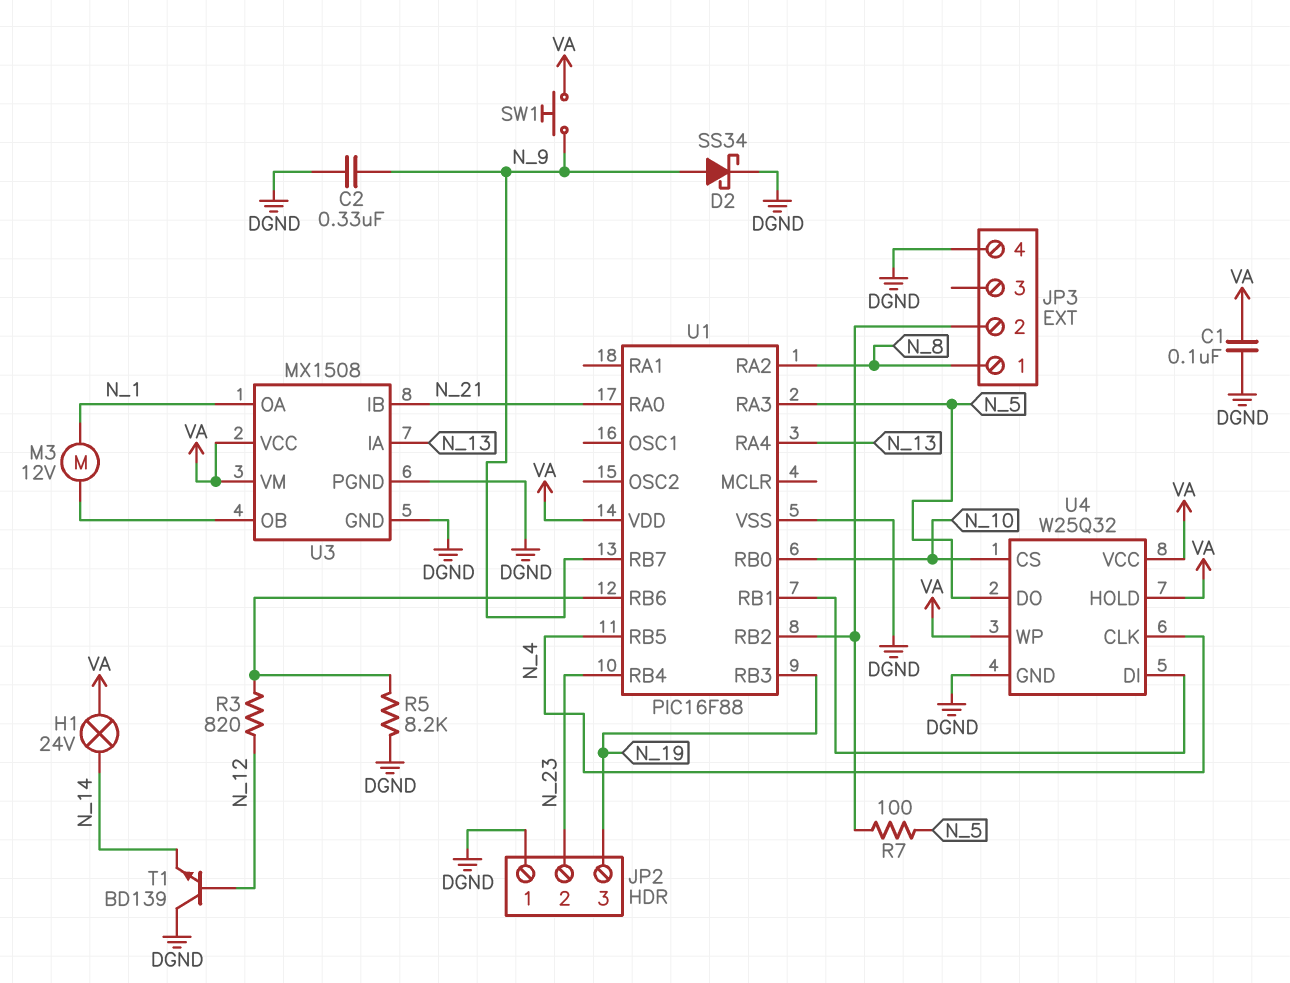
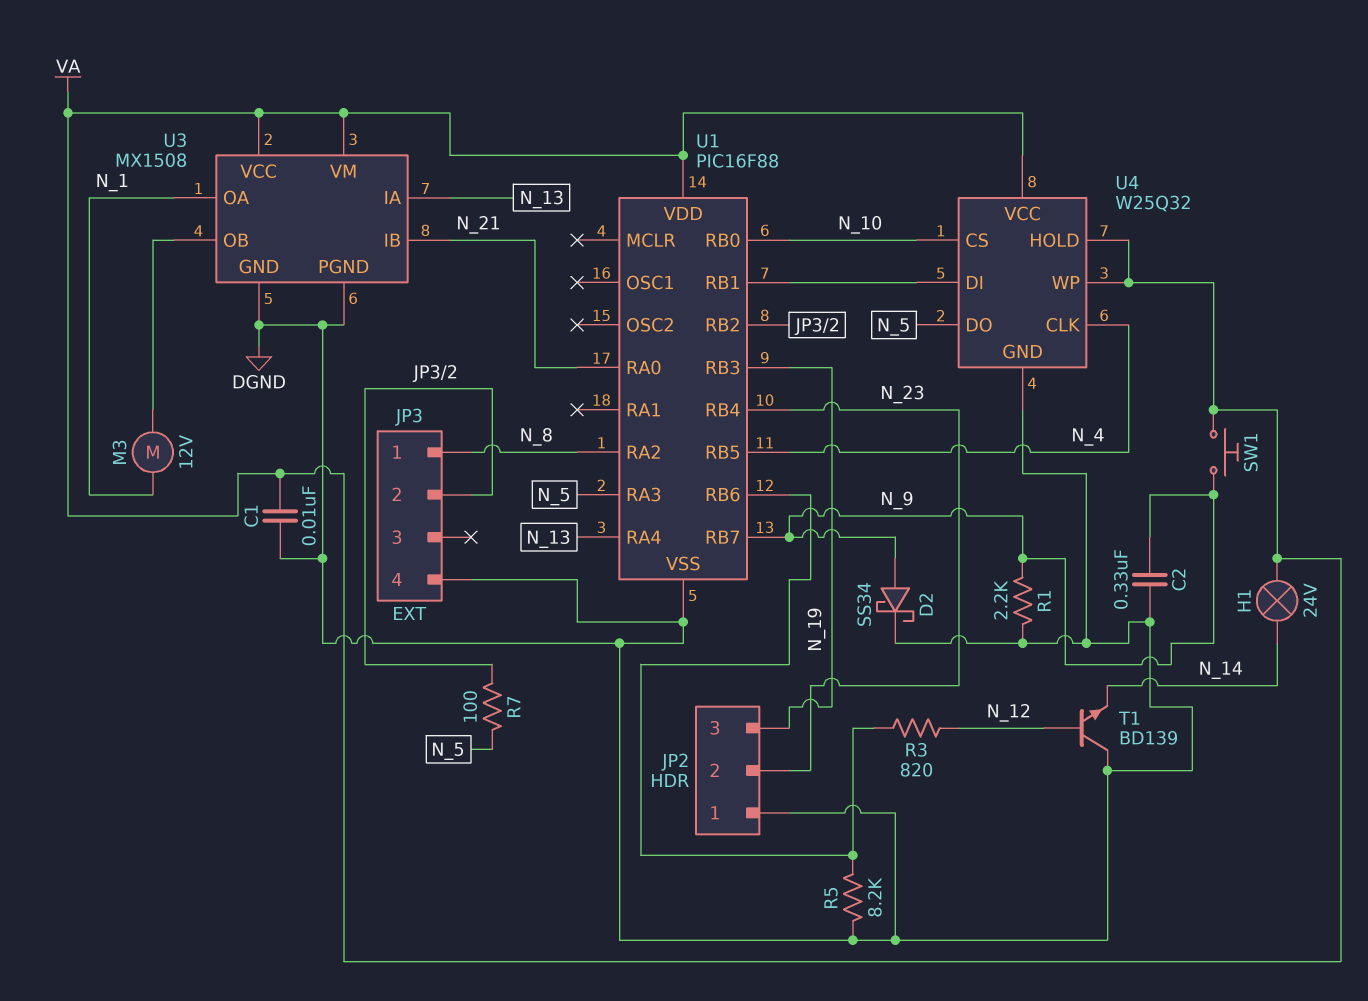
C1: 100nF (DGND, VA) -> 10nF (DGND, VA)
R1: none -> 2.2k (DGND, N_9)

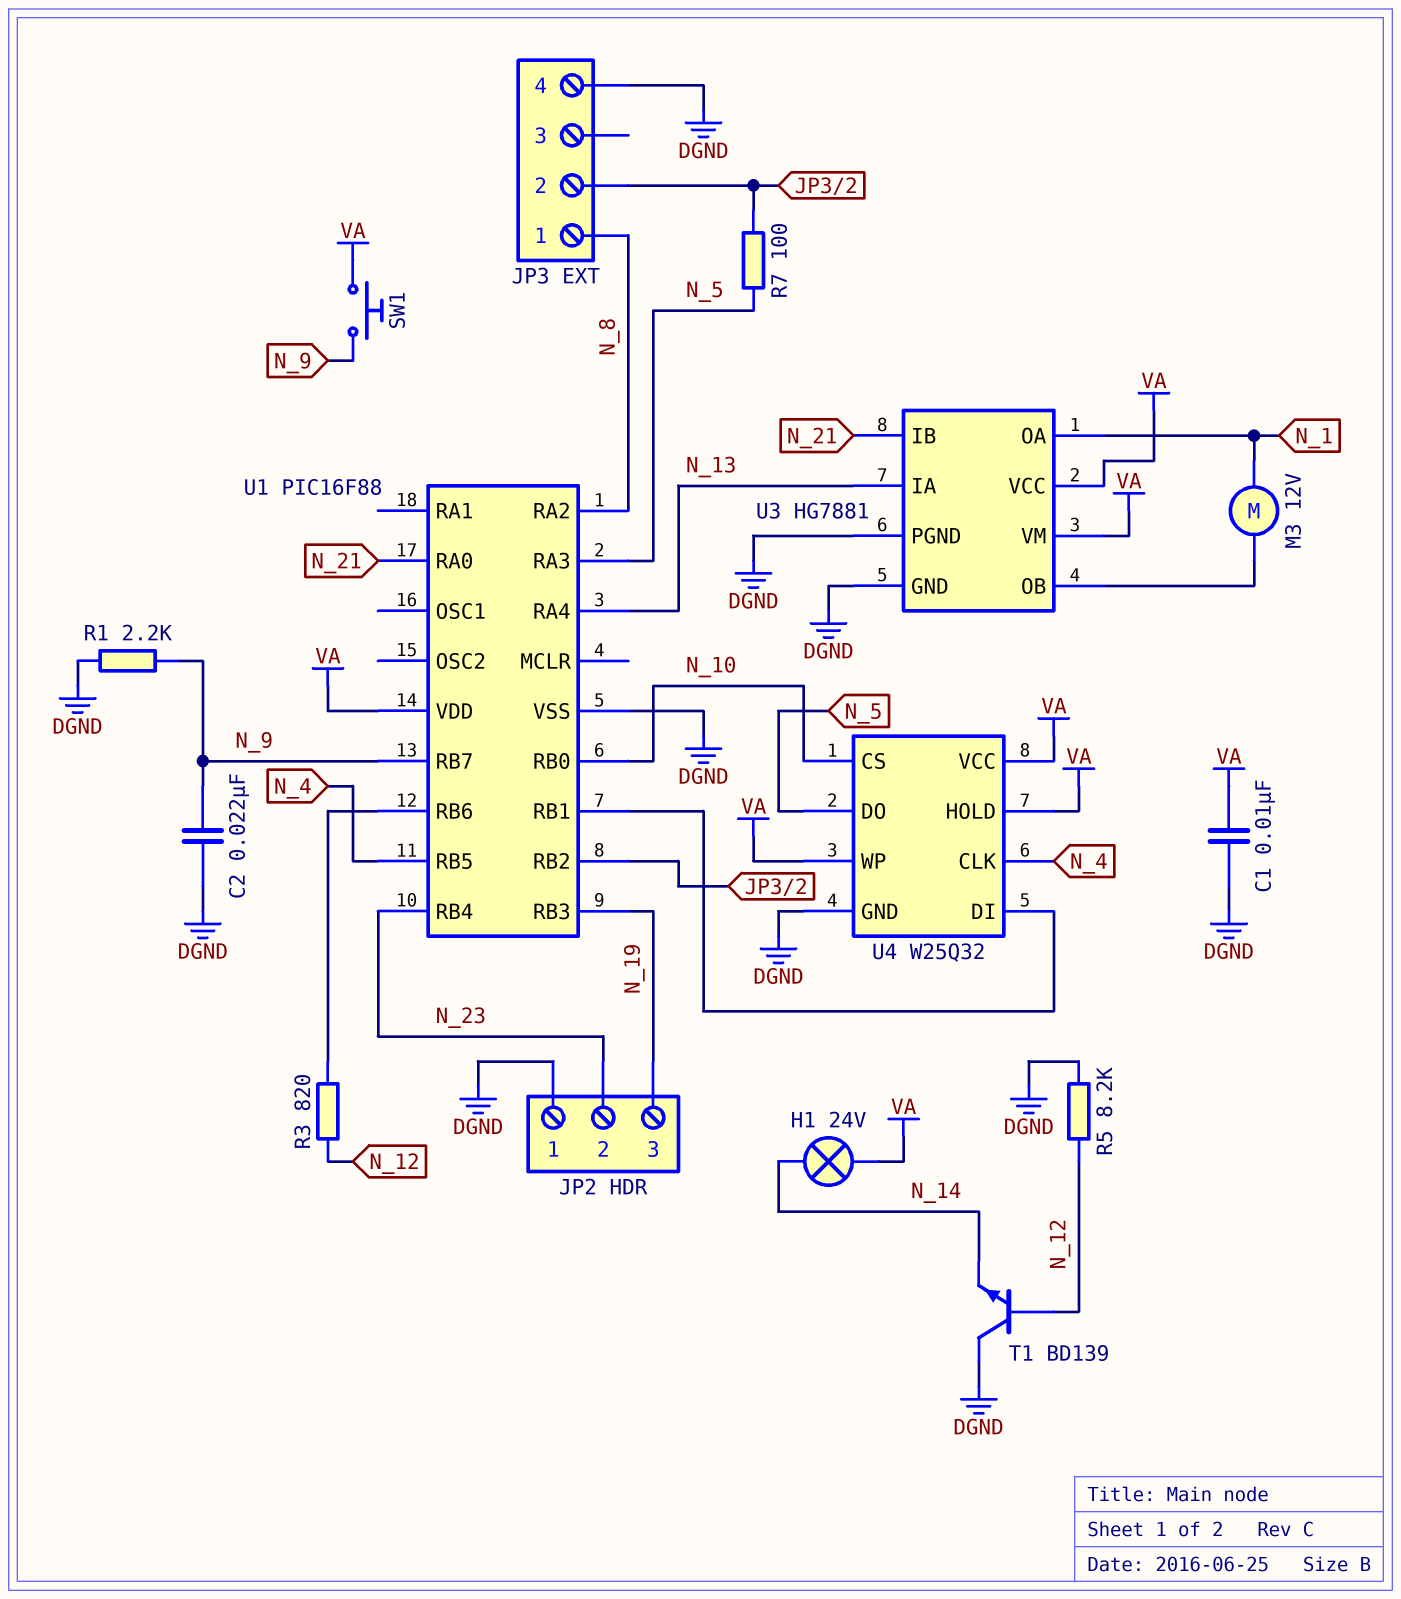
C2: 330nF (DGND, N_9) -> 22nF (DGND, N_9)
D2: schottky SS34 (A N_9, K DGND) -> none
R5: 8.2k (DGND, U1/RB6) -> 8.2k (DGND, N_12)
U3: MX1508 -> HG7881

